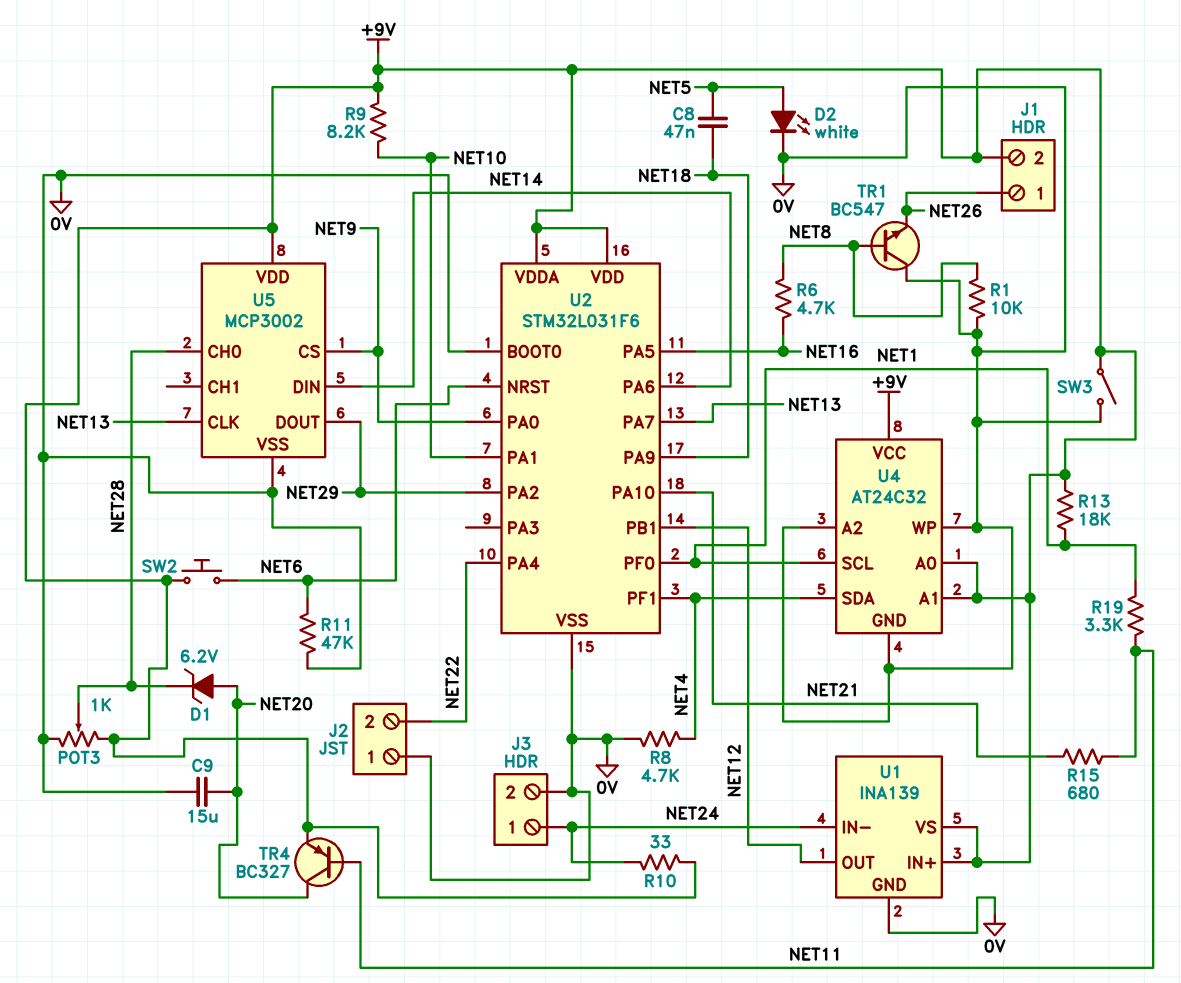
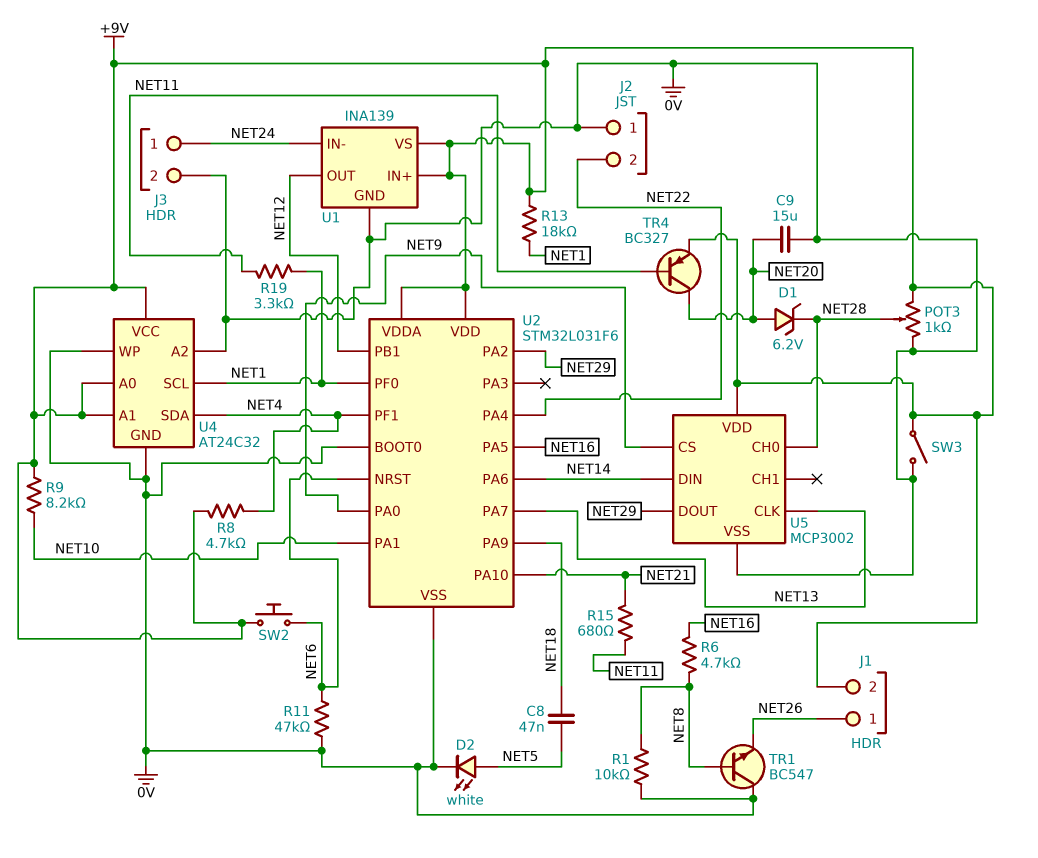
R8: 4.7k (0V, NET4) -> 4.7k (+9V, NET4)
R10: 33 (+9V, NET24) -> none

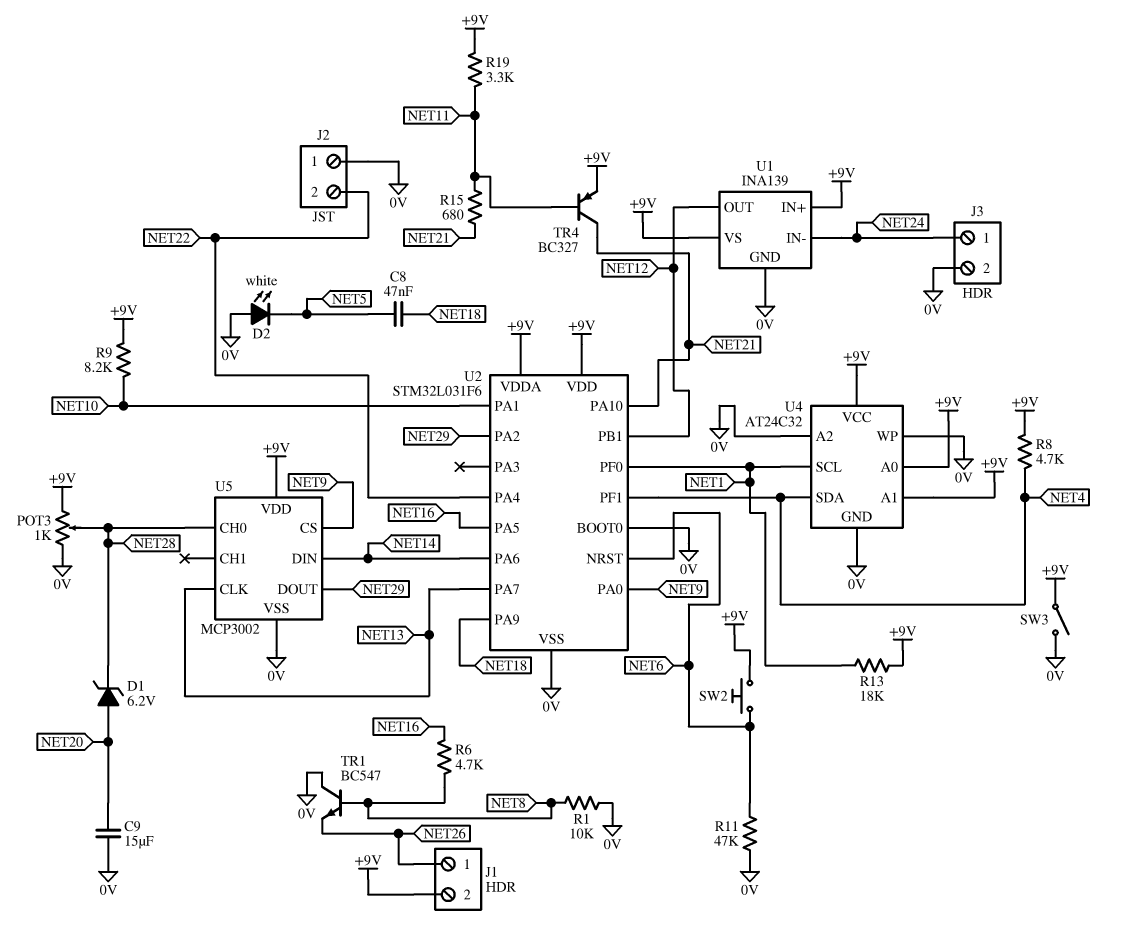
D2: LED white (A NET5, K 0V) -> LED white (A 0V, K NET5)
R19: 3.3k (NET1, NET11) -> 3.3k (+9V, NET11)
TR4: PNP BC327 (B NET11, C NET20, E +9V) -> PNP BC327 (B NET11, C NET21, E +9V)

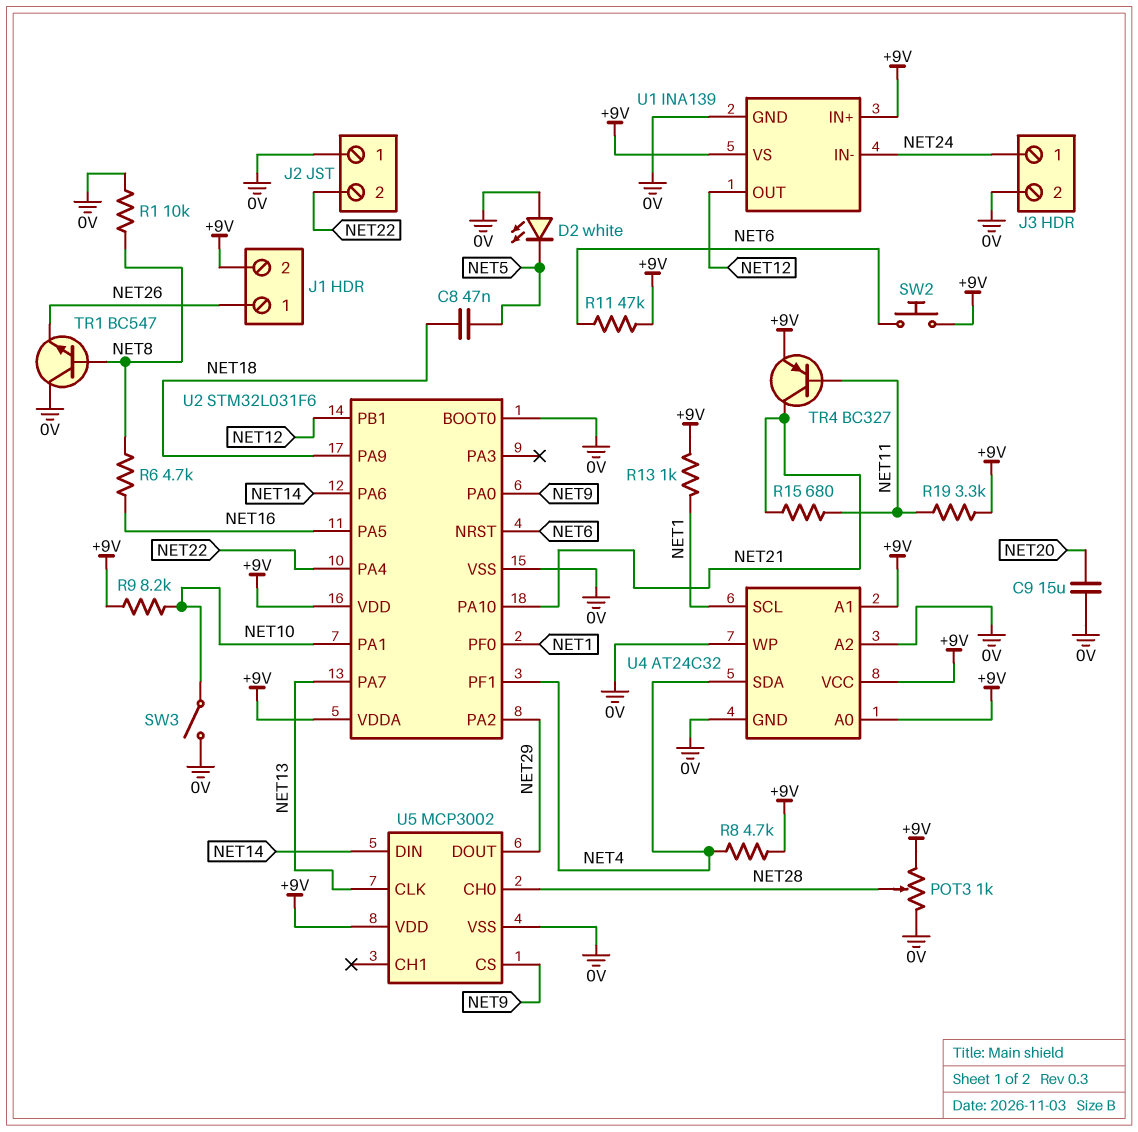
D1: zener 6.2V (A NET20, K NET28) -> none
R11: 47k (0V, NET6) -> 47k (+9V, NET6)
R13: 18k (+9V, NET1) -> 1k (+9V, NET1)
SW3: switch (+9V, 0V) -> switch (0V, NET10)

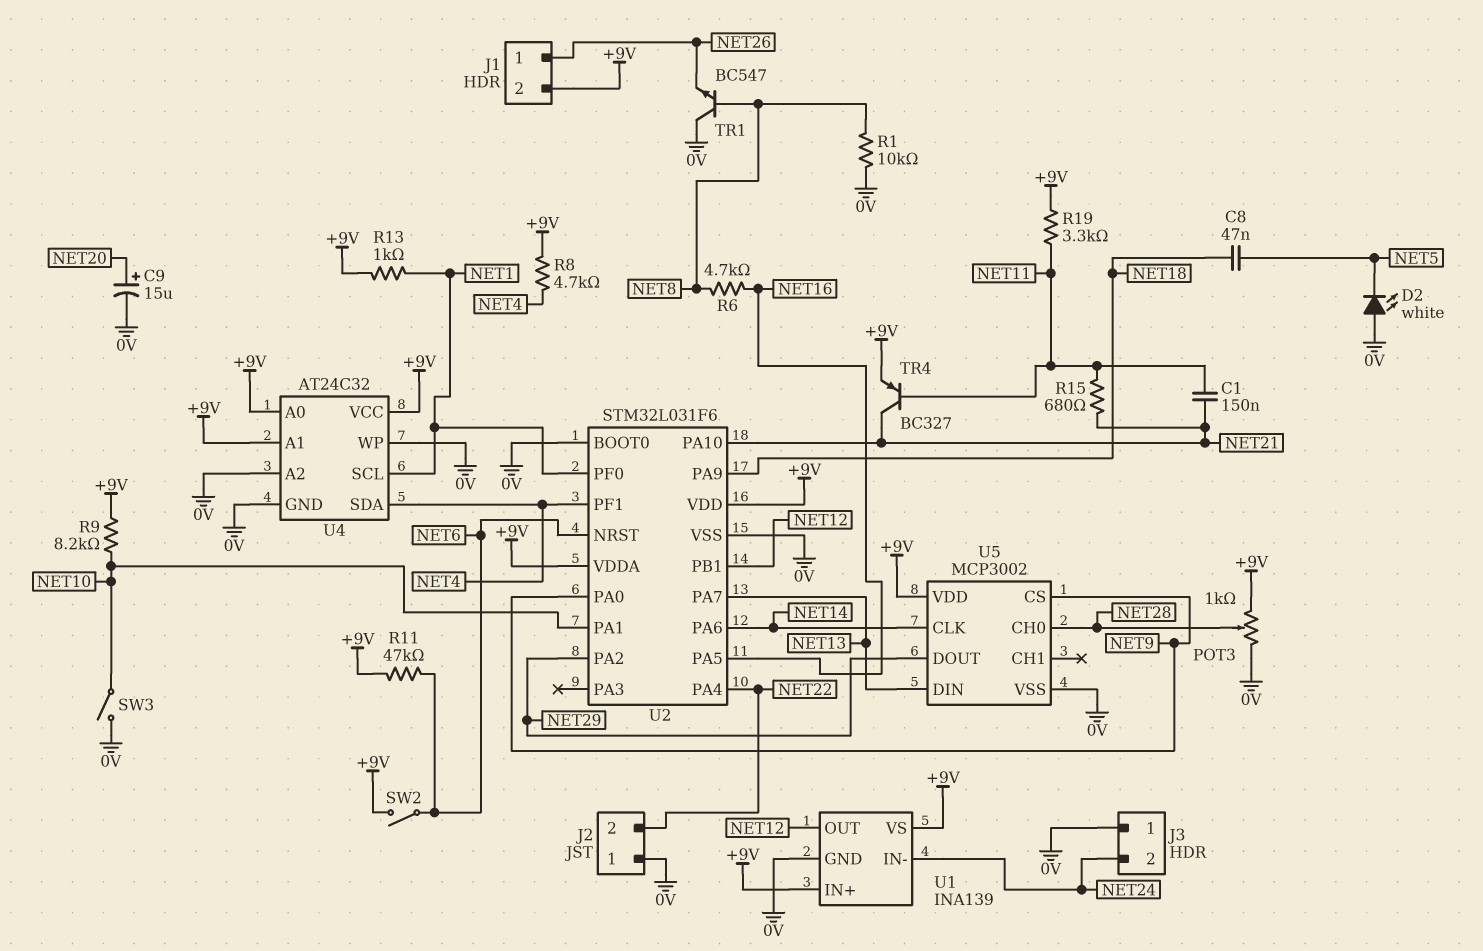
C1: none -> 150nF (NET11, NET21)
C9: 15uF (0V, NET20) -> 15uF (plus NET20, minus 0V)
J3 pin 1: NET24 -> 0V
J3 pin 2: 0V -> NET24
SW2: button (+9V, NET6) -> switch (+9V, NET6)
U5 pin CLK: NET13 -> NET14
U5 pin DIN: NET14 -> NET13

